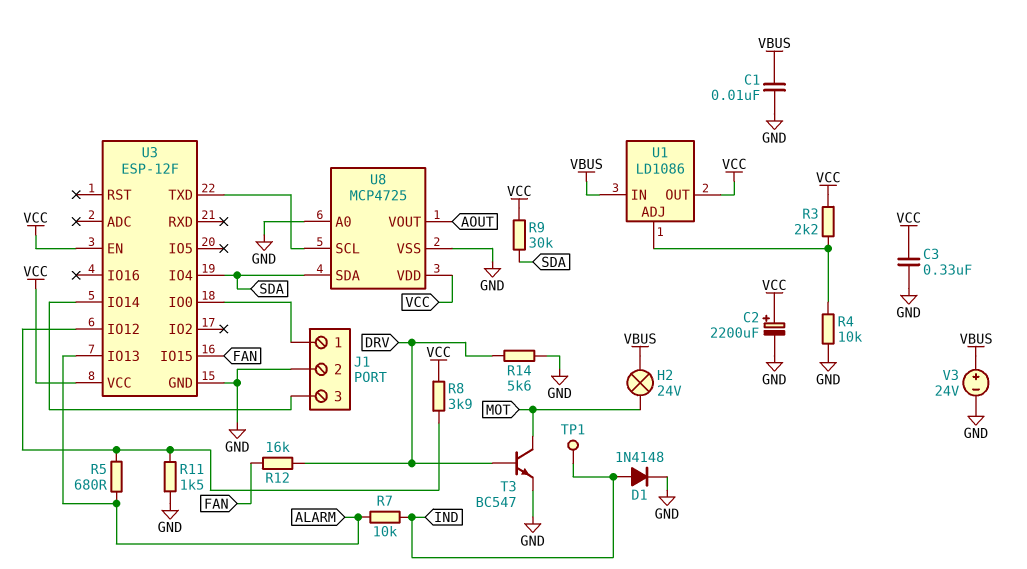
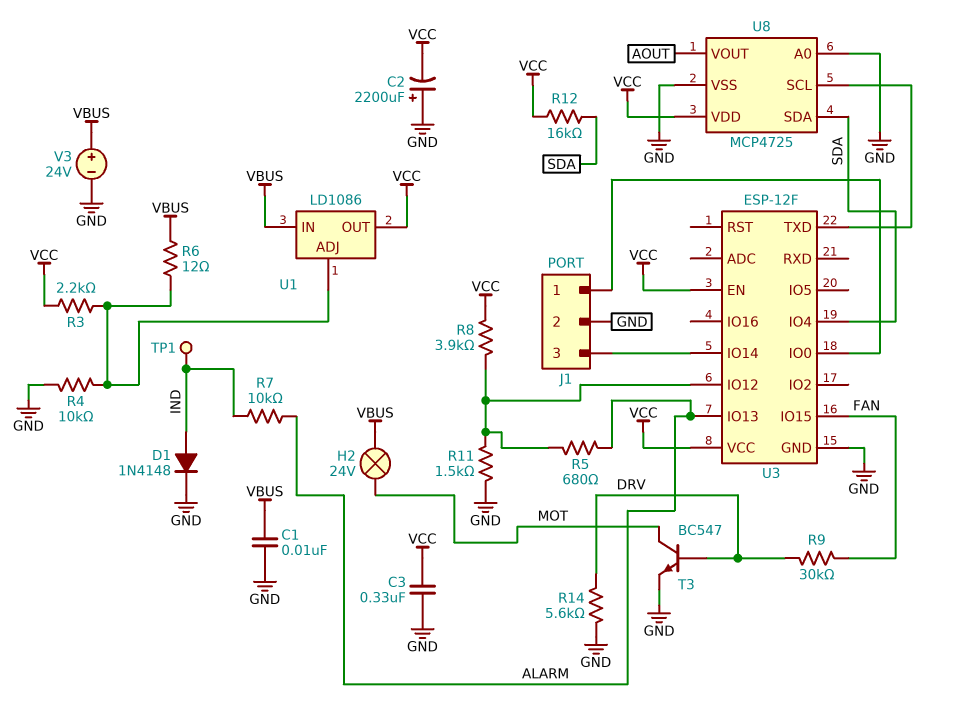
C2: 2200uF (plus VCC, minus GND) -> 2200uF (plus GND, minus VCC)
R6: none -> 12 (U1/ADJ, VBUS)
R9: 30k (SDA, VCC) -> 30k (DRV, FAN)
R12: 16k (DRV, FAN) -> 16k (SDA, VCC)

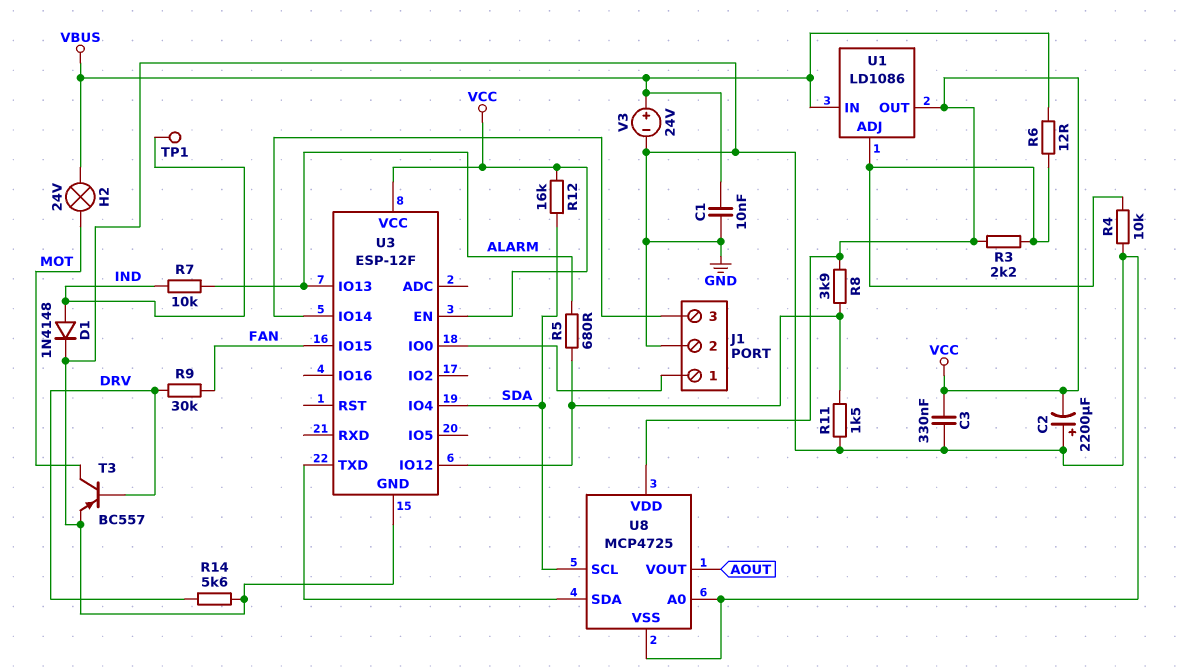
T3: NPN BC547 (B DRV, C MOT, E GND) -> PNP BC557 (B DRV, C MOT, E GND)
U8 pin SCL: U3/TXD -> SDA
U8 pin SDA: SDA -> U3/TXD

